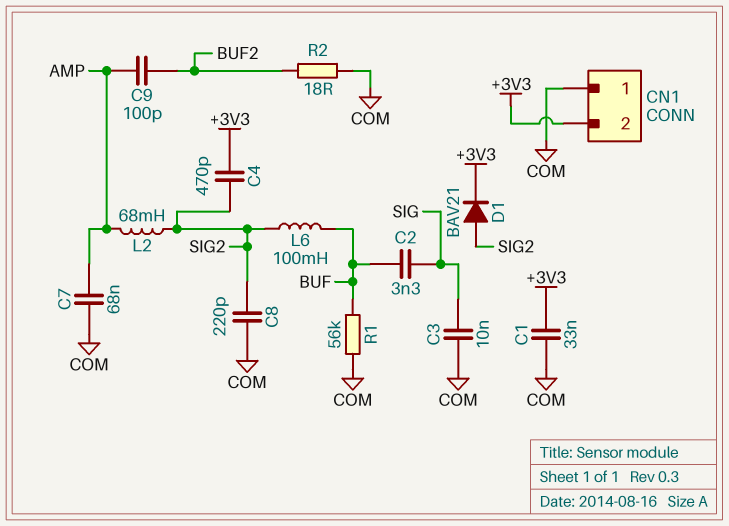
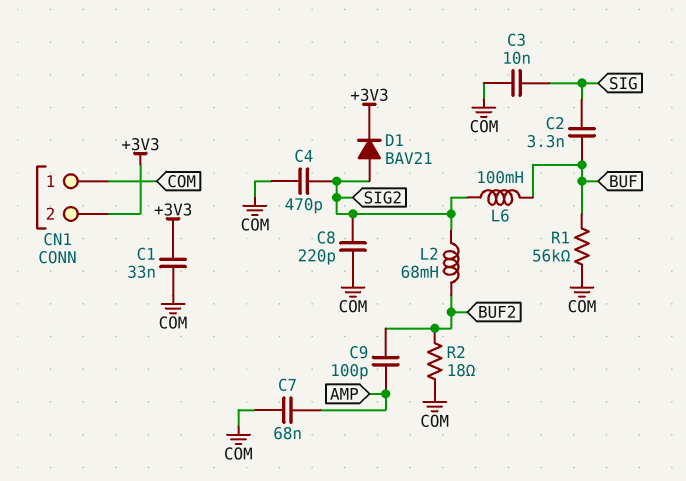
C4: 470pF (+3V3, SIG2) -> 470pF (COM, SIG2)
L2: 68mH (AMP, SIG2) -> 68mH (BUF2, SIG2)

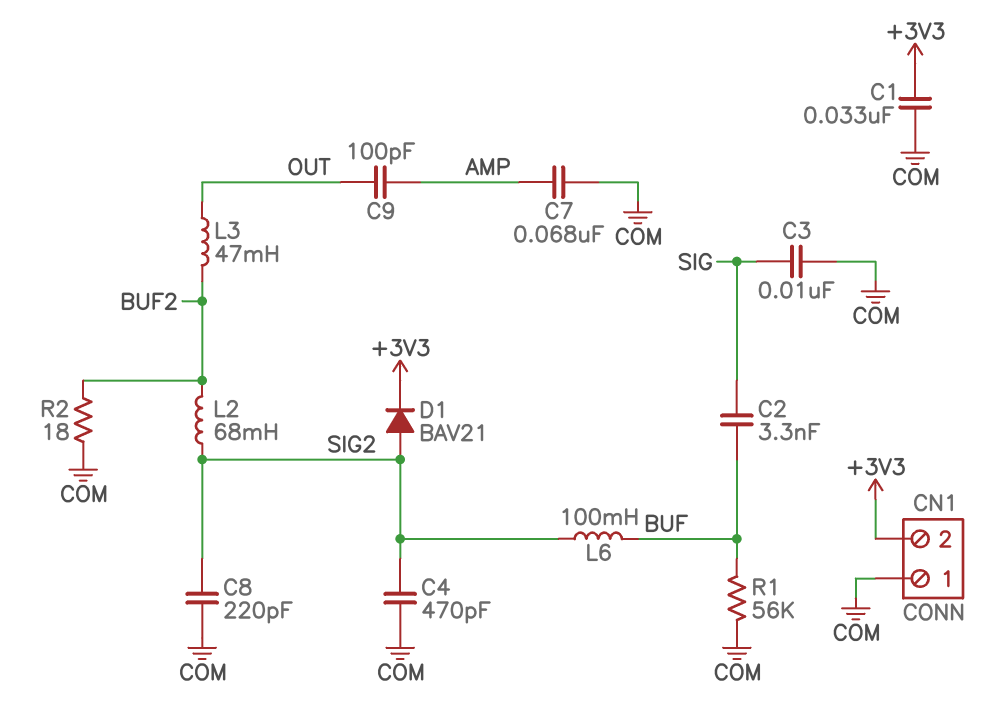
C9: 100pF (AMP, BUF2) -> 100pF (AMP, OUT)
L3: none -> 47mH (BUF2, OUT)

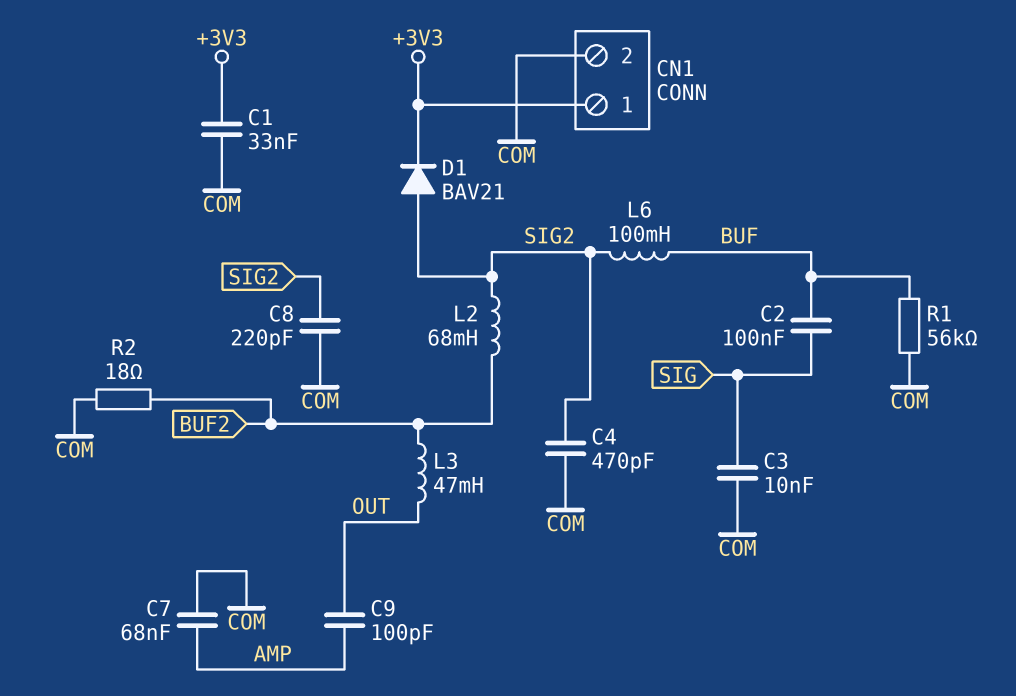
C2: 3.3nF (BUF, SIG) -> 100nF (BUF, SIG)
CN1 pin 1: COM -> +3V3
CN1 pin 2: +3V3 -> COM

